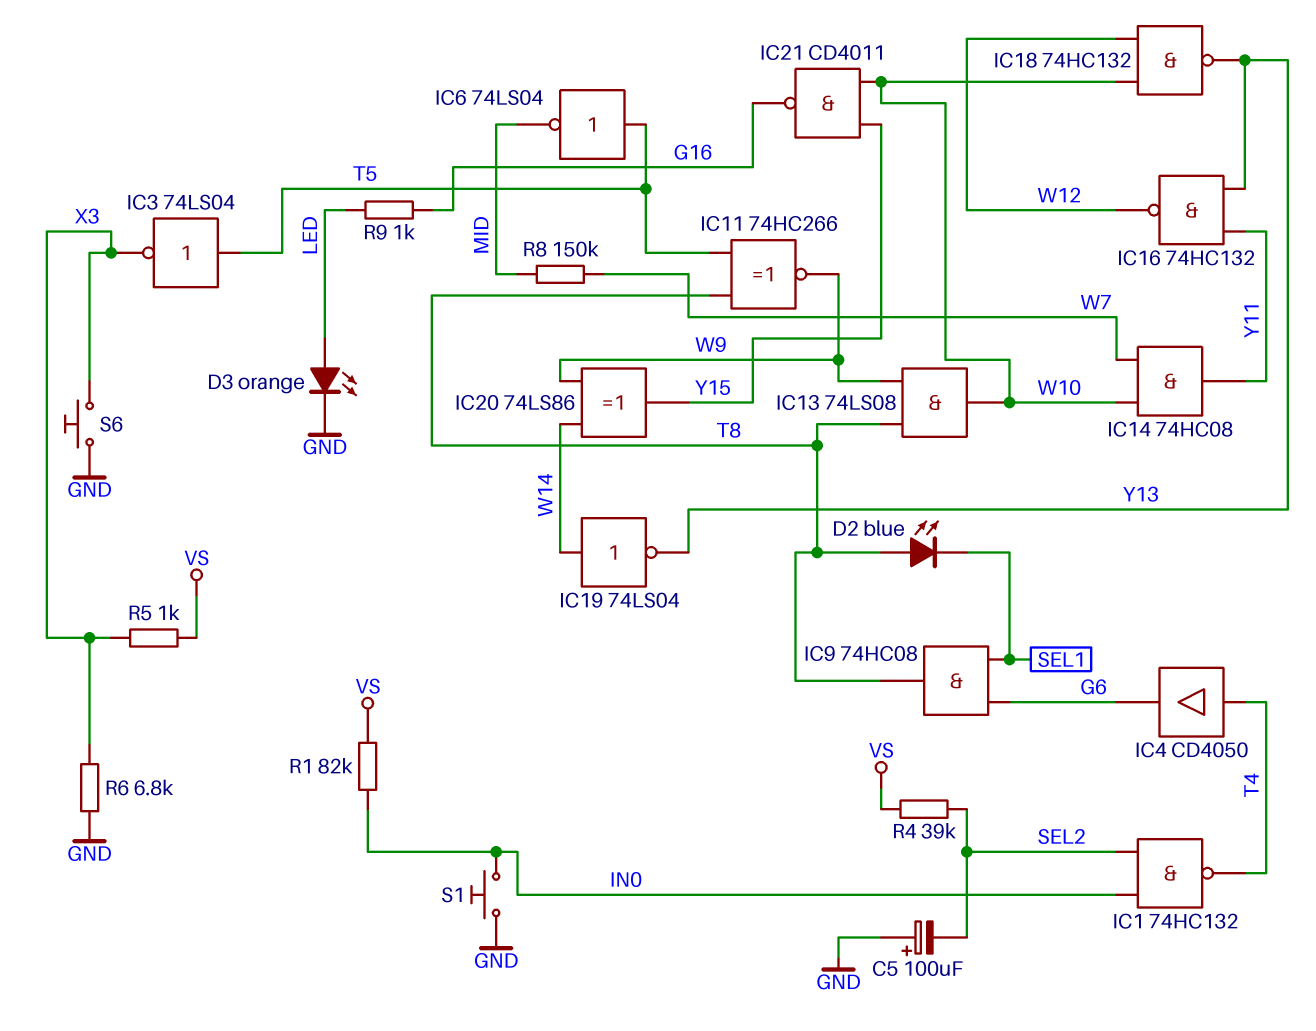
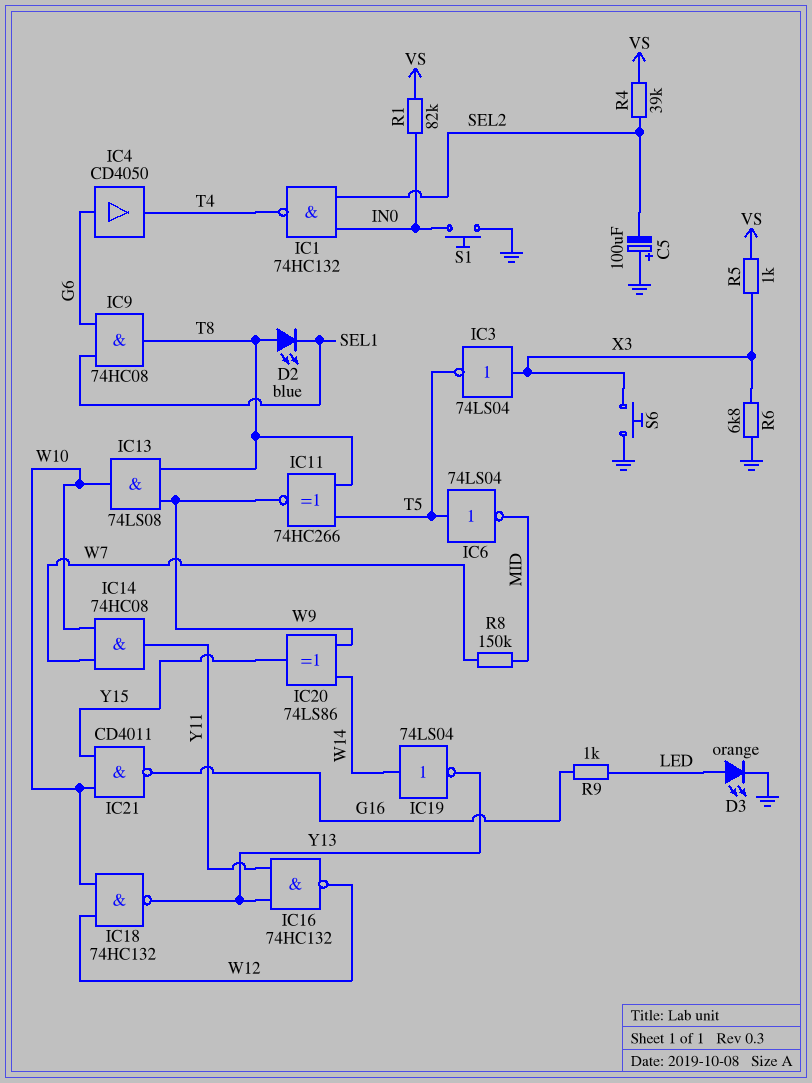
IC3: NOT 74LS04 (in T5, out X3) -> NOT 74LS04 (in X3, out T5)
IC4: buffer CD4050 (in T4, out G6) -> buffer CD4050 (in G6, out T4)

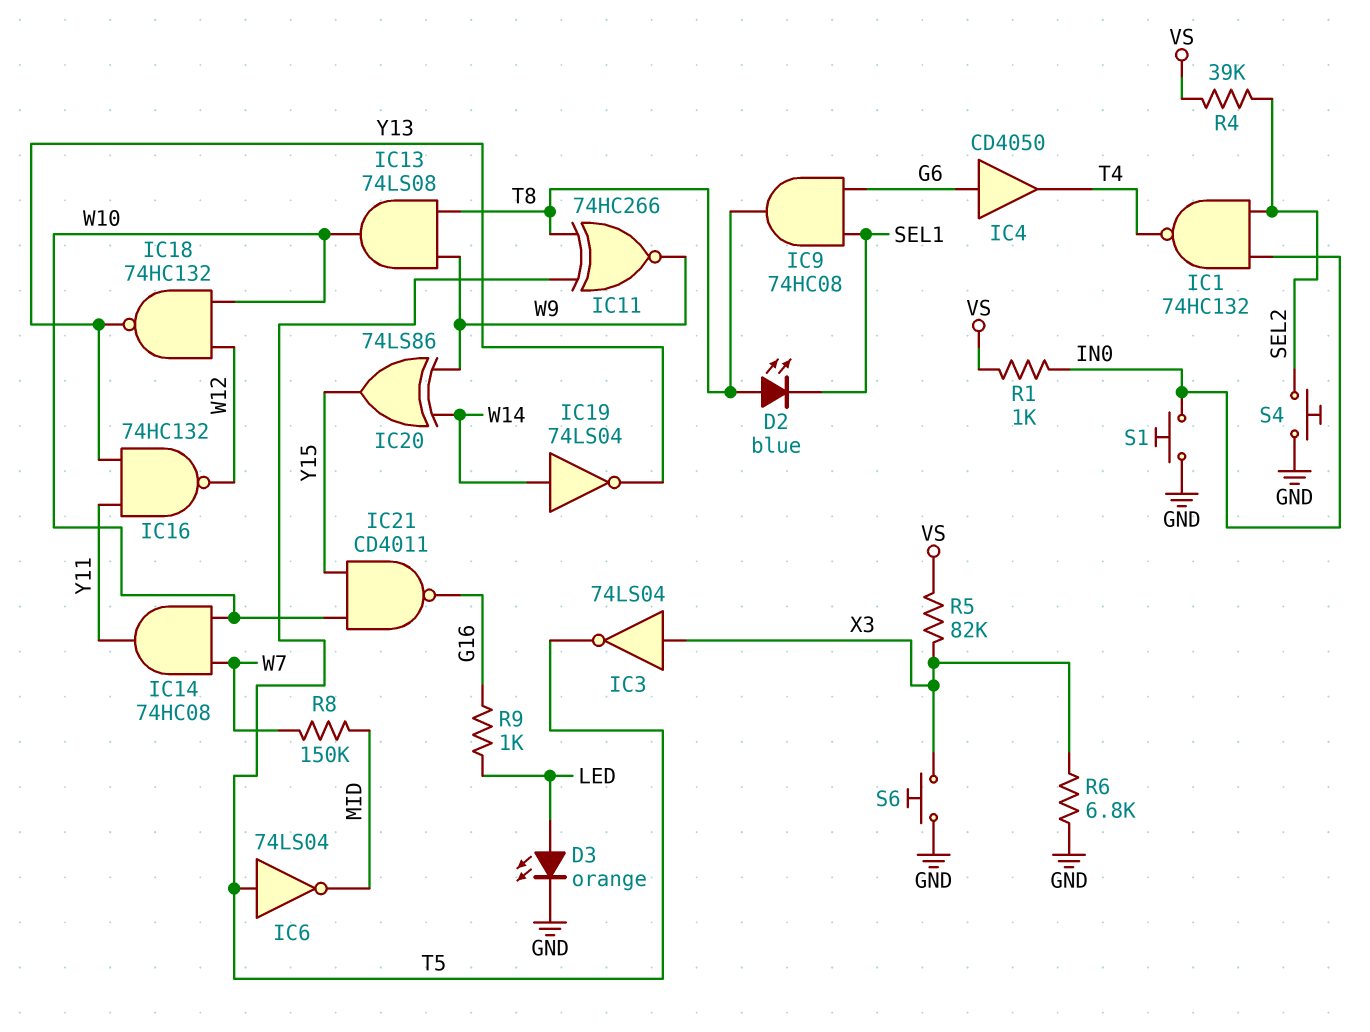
C5: 100uF (plus GND, minus SEL2) -> none
R1: 82k (IN0, VS) -> 1k (IN0, VS)
R5: 1k (VS, X3) -> 82k (VS, X3)
S4: none -> button (GND, SEL2)

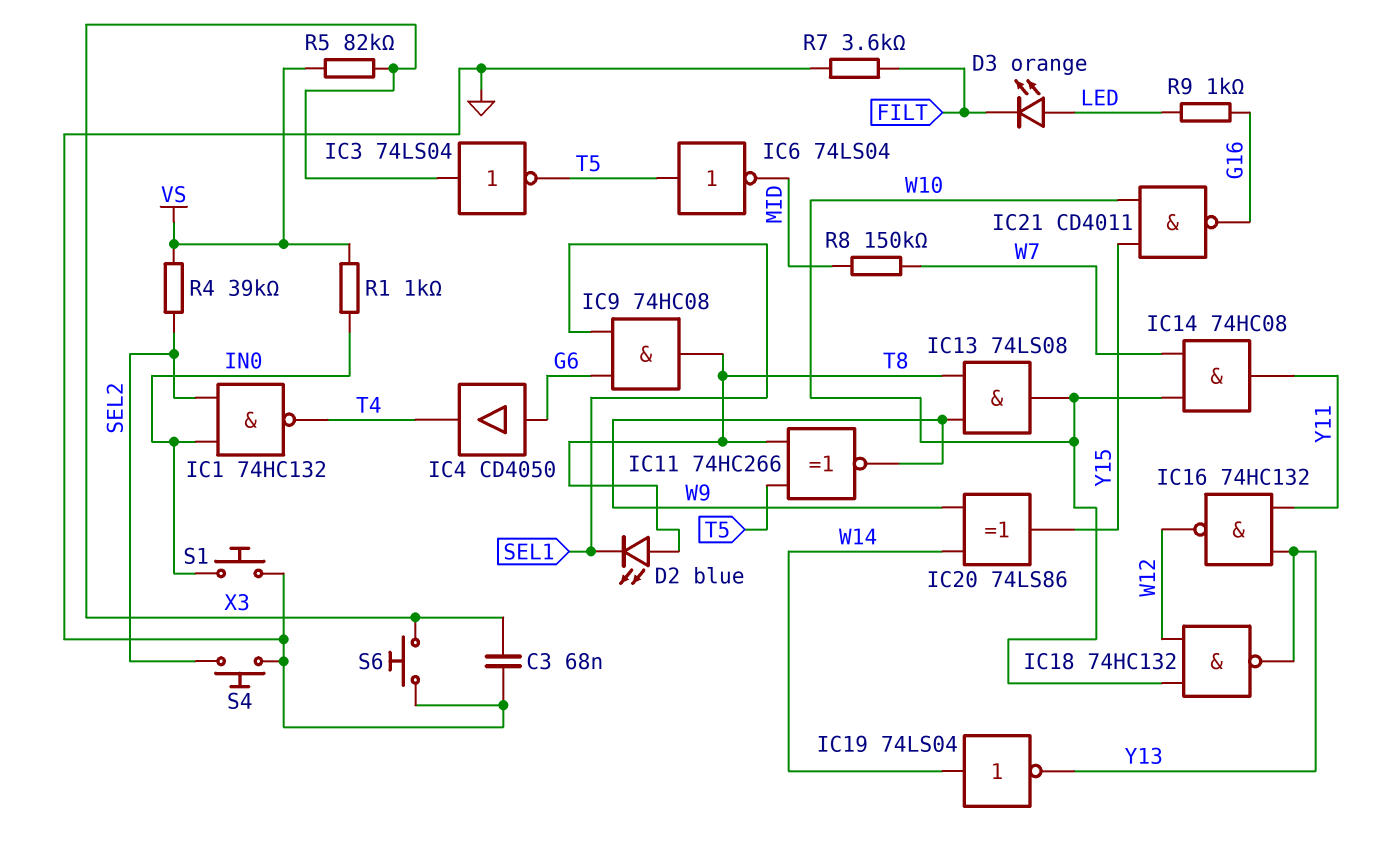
C3: none -> 68nF (GND, X3)
D3: LED orange (A LED, K GND) -> LED orange (A LED, K FILT)
R6: 6.8k (GND, X3) -> none
R7: none -> 3.6k (FILT, GND)

